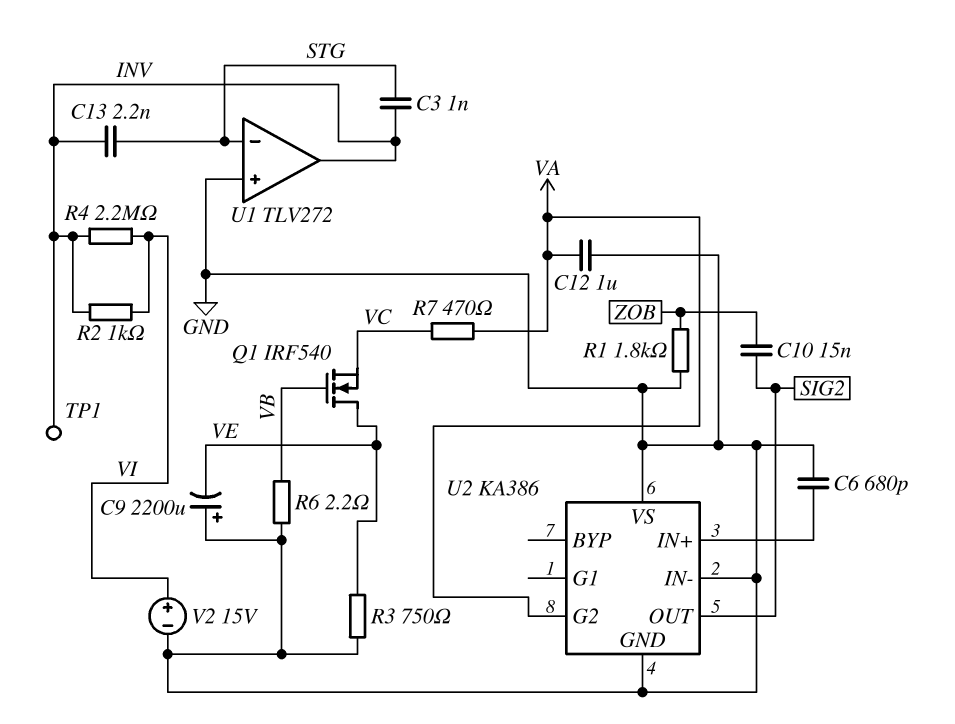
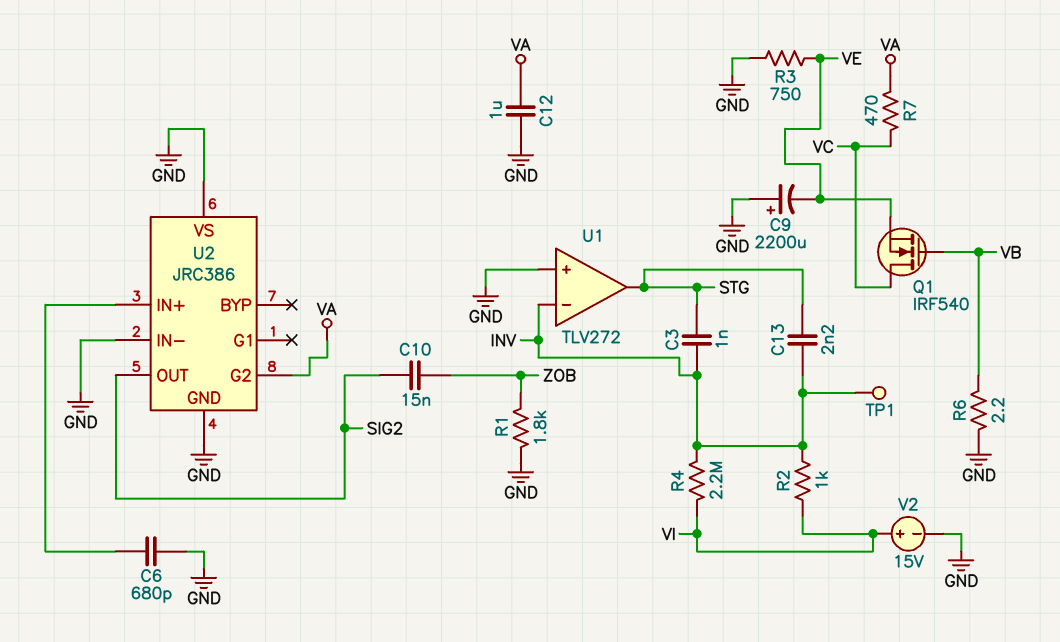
Q1: NMOS IRF540 (G VB, D VE, S VC) -> NMOS IRF540 (G VB, D VC, S VE)
U1 pin in-: STG -> INV
U1 pin out: INV -> STG
U2: KA386 -> JRC386

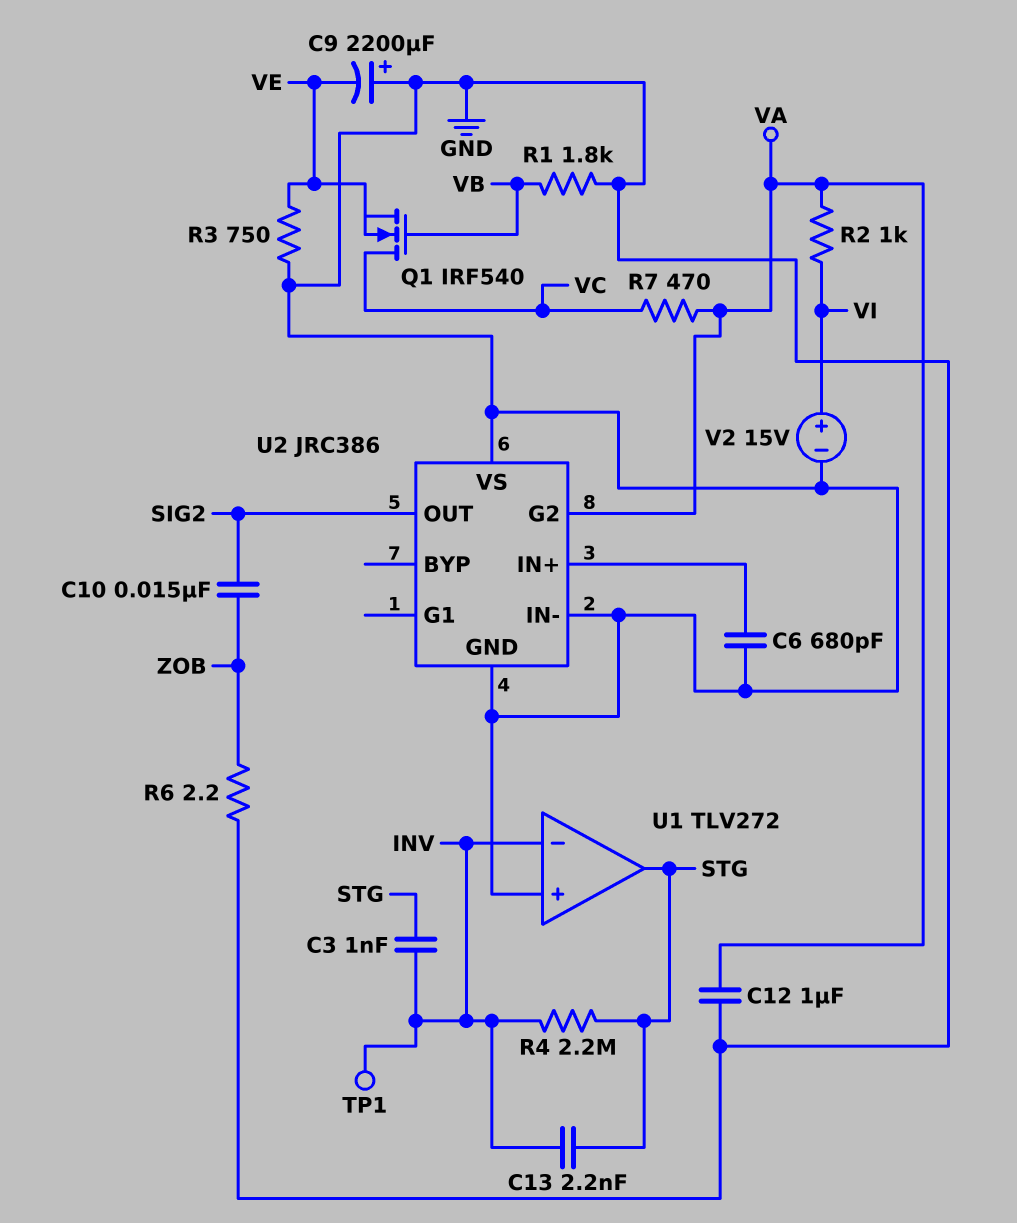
R1: 1.8k (GND, ZOB) -> 1.8k (GND, VB)
R2: 1k (INV, VI) -> 1k (VA, VI)
R4: 2.2M (INV, VI) -> 2.2M (INV, STG)
R6: 2.2 (GND, VB) -> 2.2 (GND, ZOB)

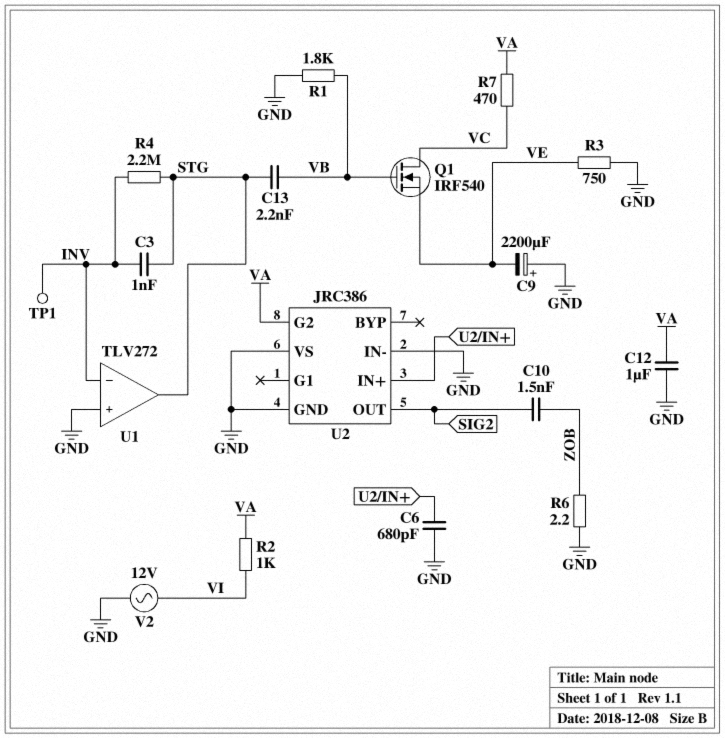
C10: 15nF (SIG2, ZOB) -> 1.5nF (SIG2, ZOB)
C13: 2.2nF (INV, STG) -> 2.2nF (STG, VB)
V2: 15V (plus VI, minus GND) -> AC 12V (GND, VI)

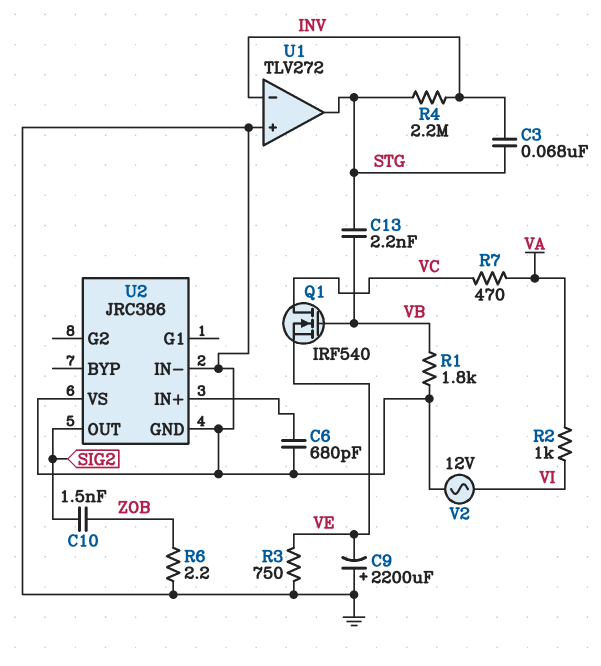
C3: 1nF (INV, STG) -> 68nF (INV, STG)
C12: 1uF (GND, VA) -> none
TP1: test point (INV) -> none
U2 pin G2: VA -> none

